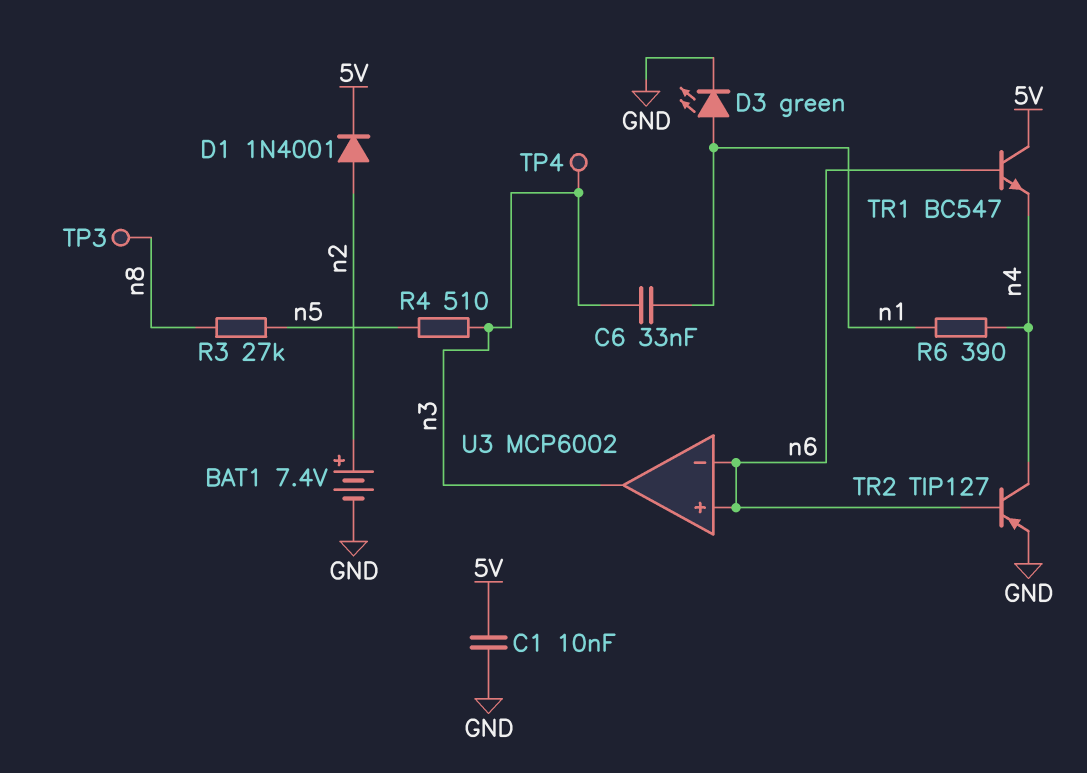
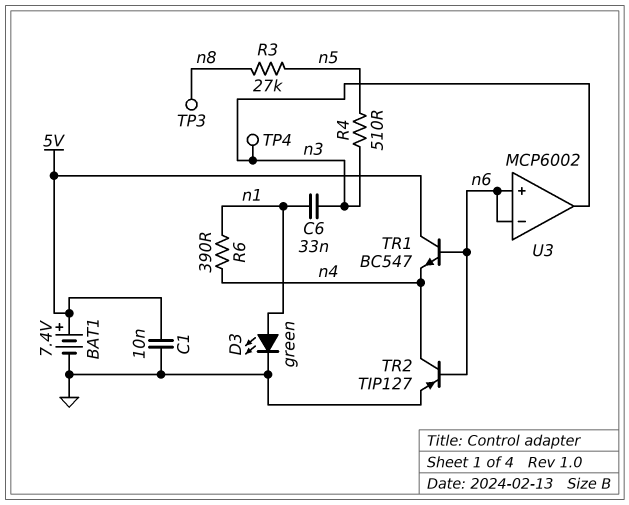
BAT1: 7.4V (plus n2, minus GND) -> 7.4V (plus 5V, minus GND)
D1: diode 1N4001 (A n2, K 5V) -> none

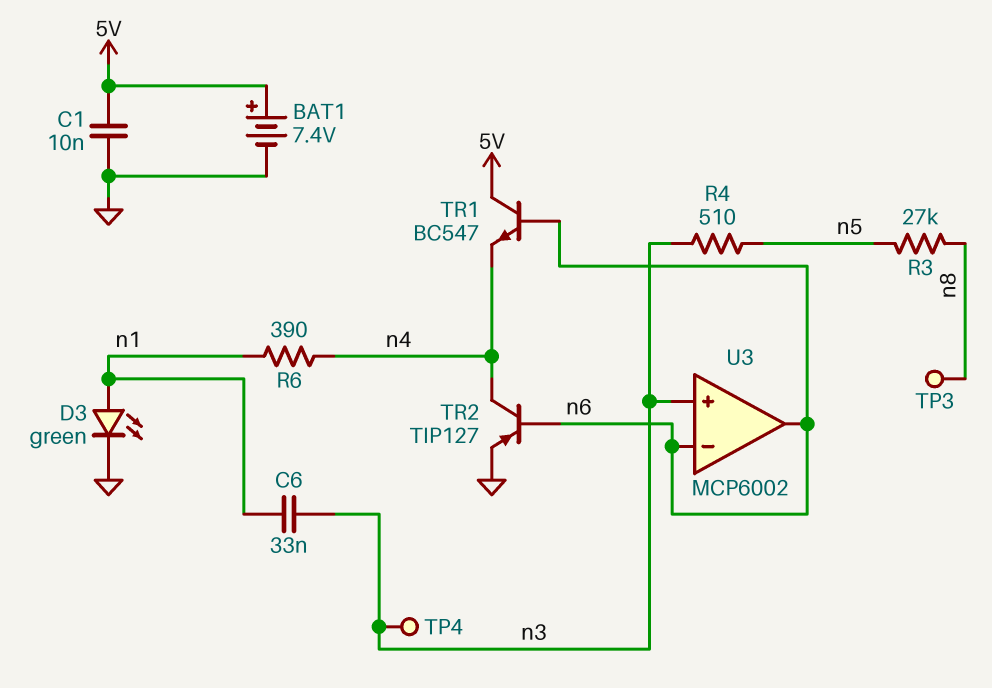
U3 pin in+: n6 -> n3
U3 pin out: n3 -> n6

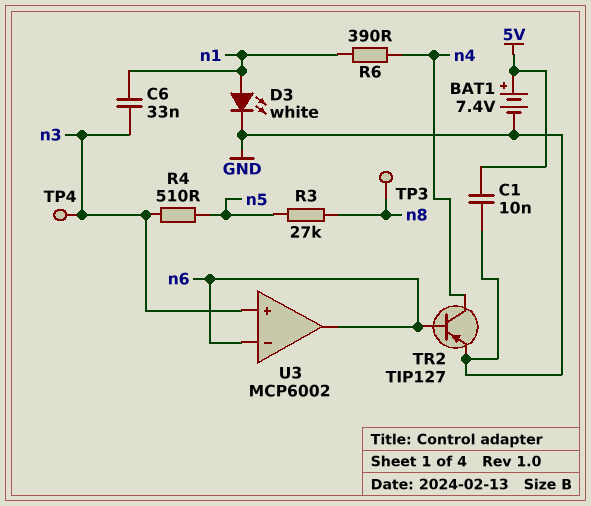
D3: LED green (A n1, K GND) -> LED white (A n1, K GND)
TR1: NPN BC547 (B n6, C 5V, E n4) -> none

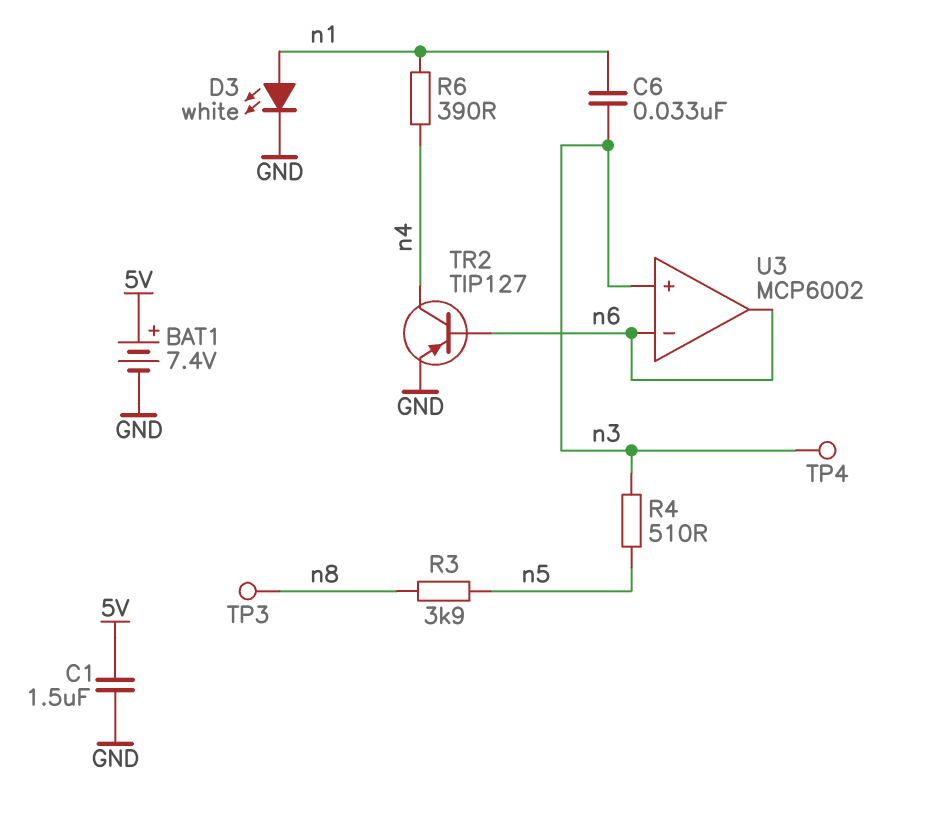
C1: 10nF (5V, GND) -> 1.5uF (5V, GND)
R3: 27k (n5, n8) -> 3.9k (n5, n8)

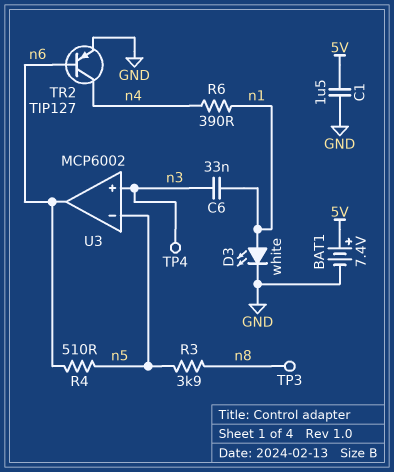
R4: 510 (n3, n5) -> 510 (n5, n6)
U3 pin in-: n6 -> n5

